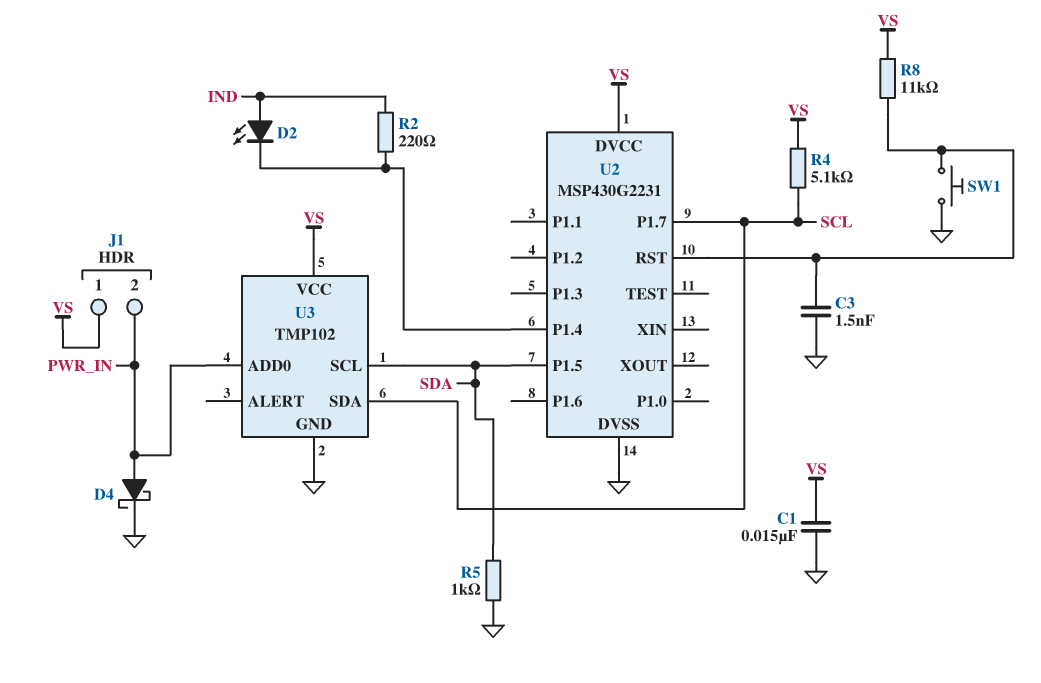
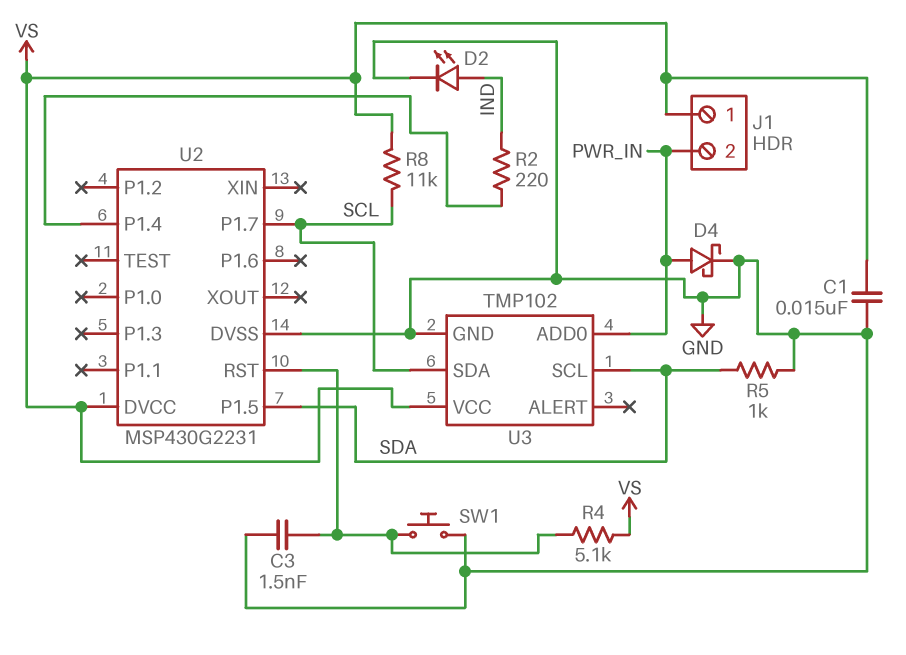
D2: LED (A IND, K U2/P1.4) -> LED (A IND, K GND)
R4: 5.1k (SCL, VS) -> 5.1k (U2/RST, VS)
R8: 11k (U2/RST, VS) -> 11k (SCL, VS)

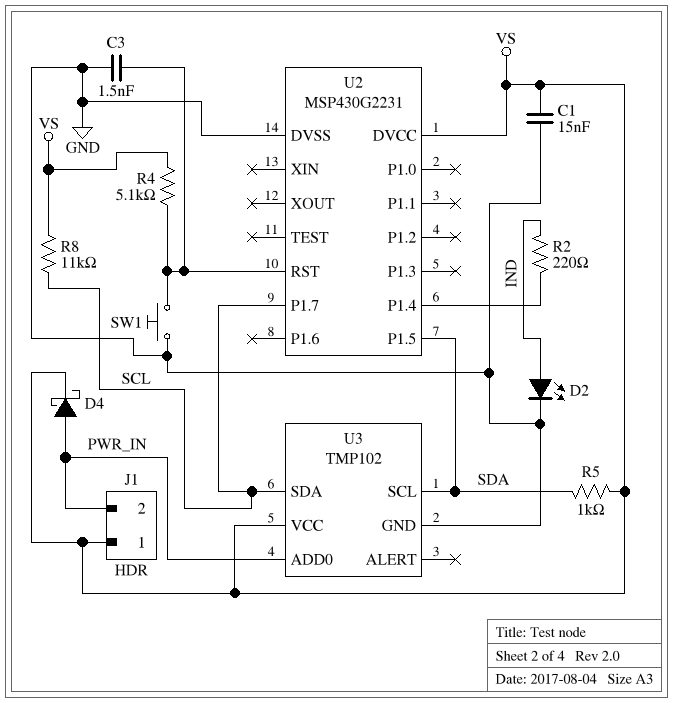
D4: schottky (A PWR_IN, K GND) -> schottky (A PWR_IN, K VS)
R5: 1k (GND, SDA) -> 1k (SDA, VS)

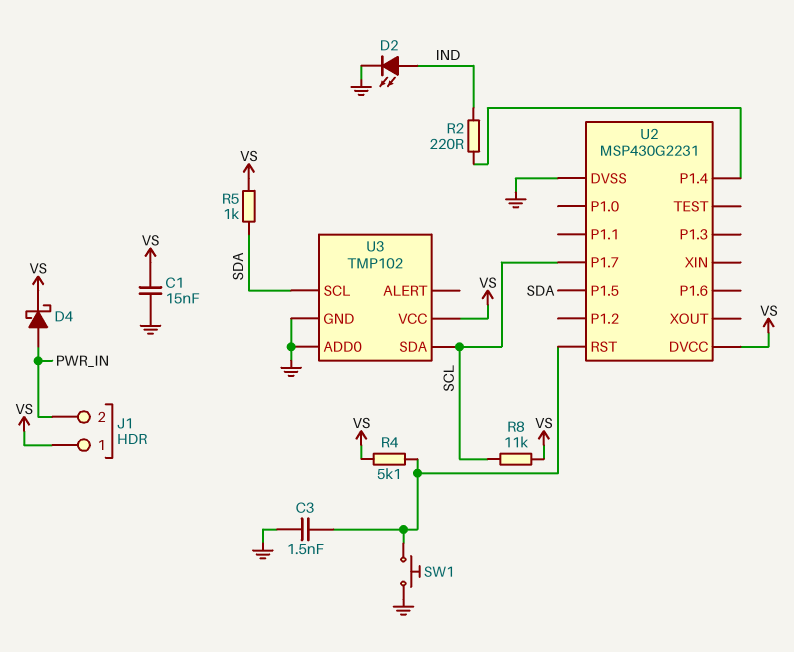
U3 pin ADD0: PWR_IN -> GND

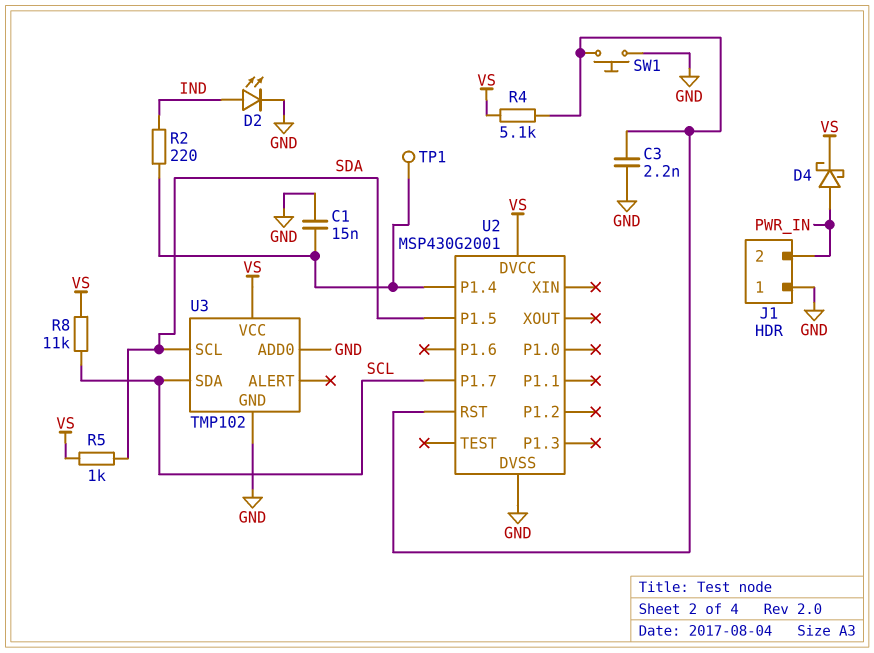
C1: 15nF (GND, VS) -> 15nF (GND, U2/P1.4)
C3: 1.5nF (GND, U2/RST) -> 2.2nF (GND, U2/RST)
J1 pin 1: VS -> GND
TP1: none -> test point (U2/P1.4)
U2: MSP430G2231 -> MSP430G2001

